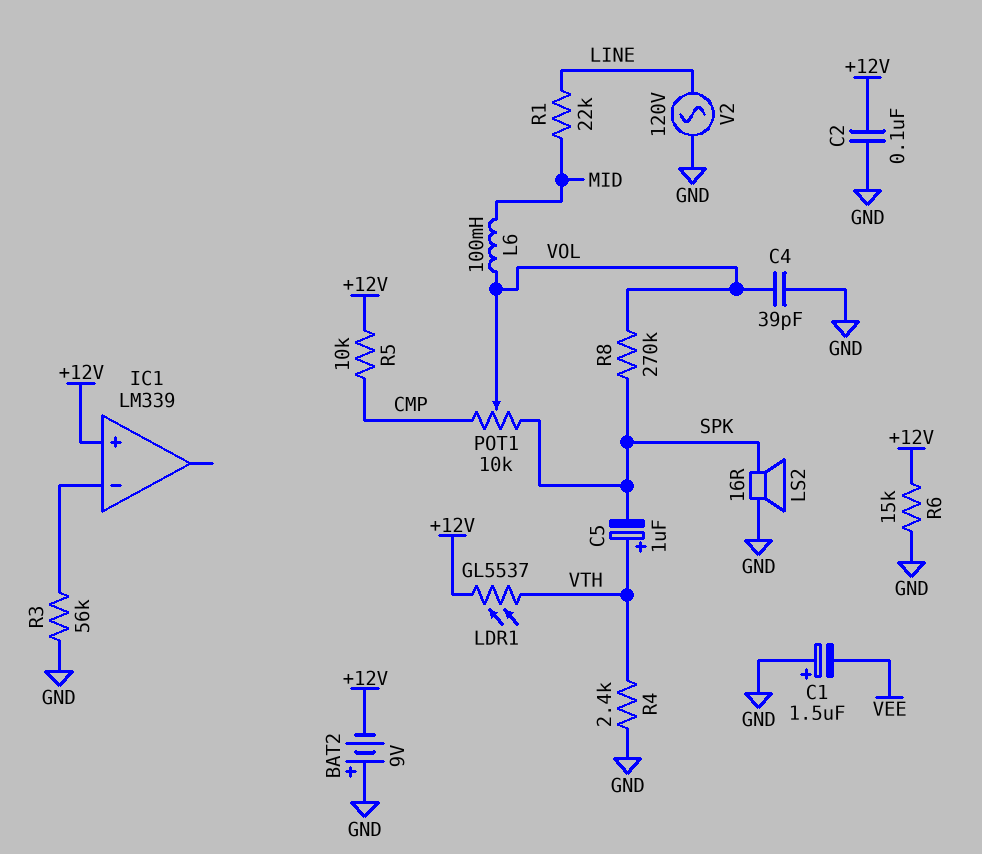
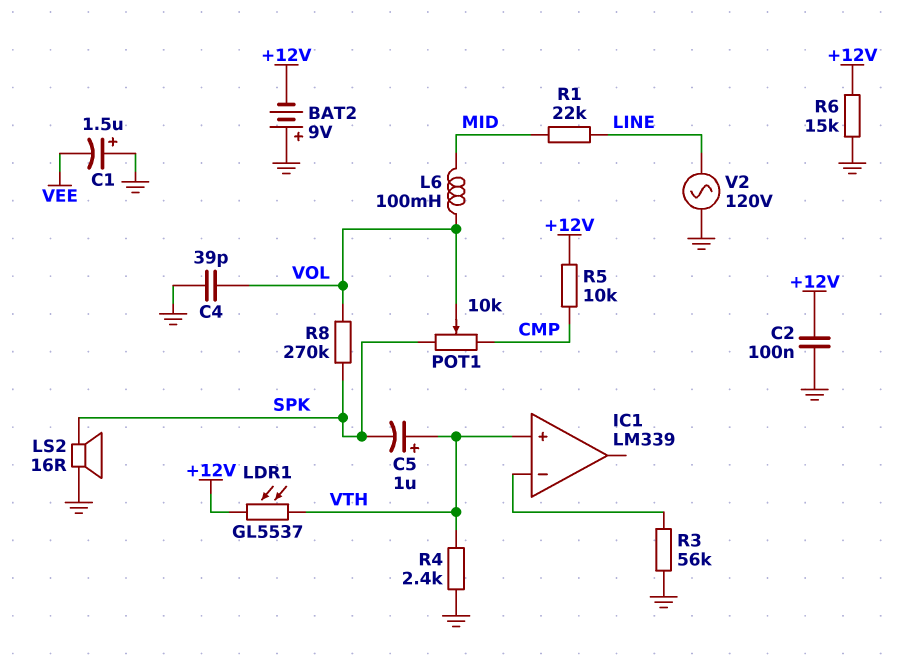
IC1 pin in+: +12V -> VTH

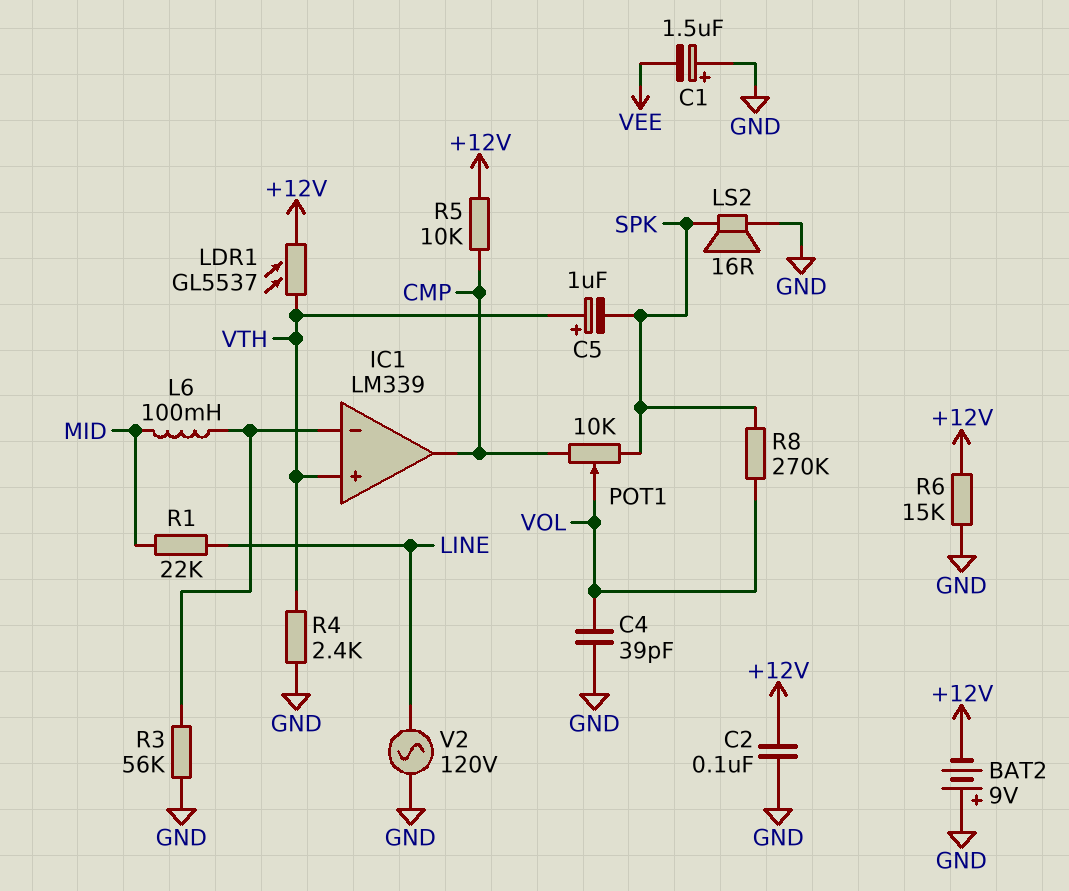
IC1 pin out: none -> CMP
L6: 100mH (MID, VOL) -> 100mH (IC1/in-, MID)

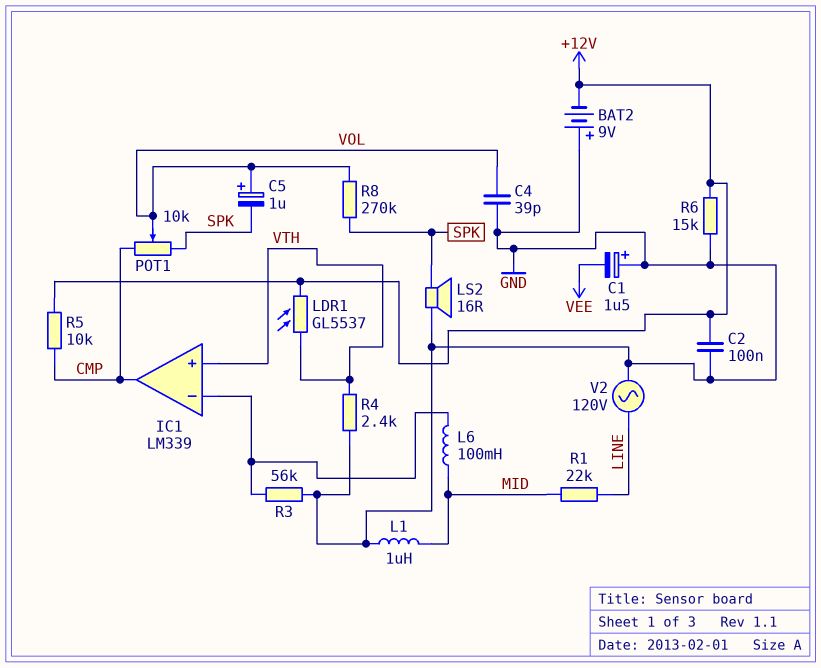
C5: 1uF (plus VTH, minus SPK) -> 1uF (plus VOL, minus SPK)
L1: none -> 1uH (GND, MID)

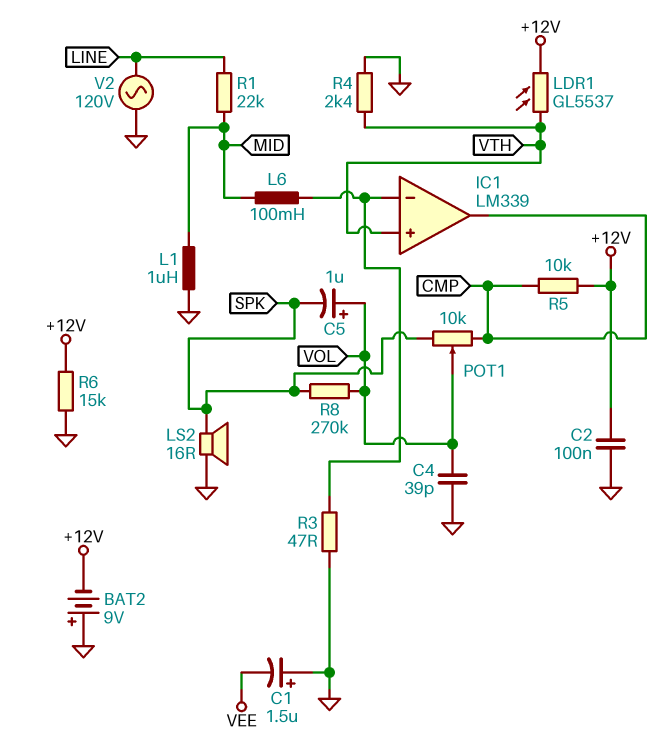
R3: 56k (GND, IC1/in-) -> 47 (GND, IC1/in-)

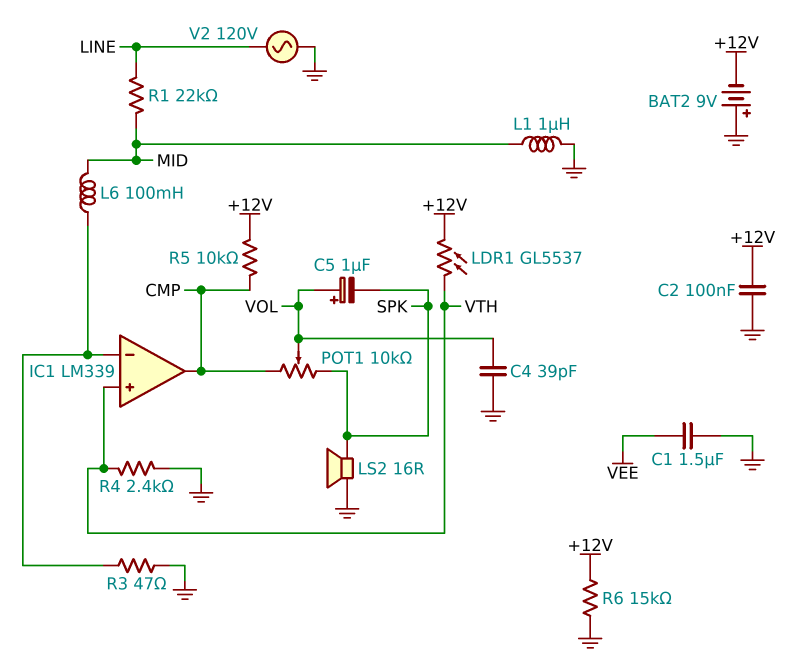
C1: 1.5uF (plus GND, minus VEE) -> 1.5uF (GND, VEE)
R8: 270k (SPK, VOL) -> none

